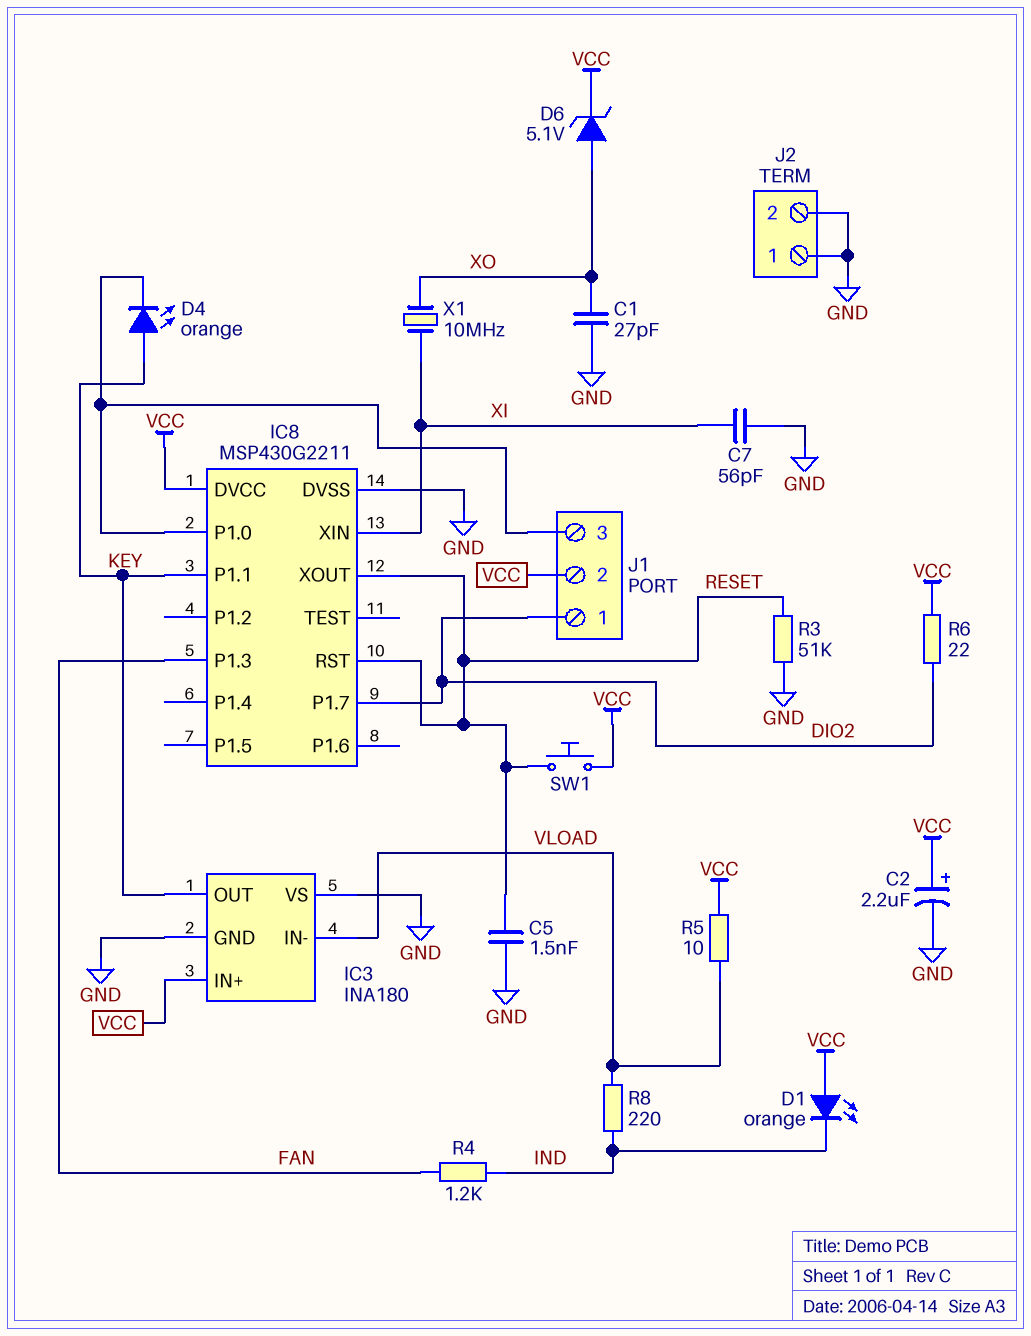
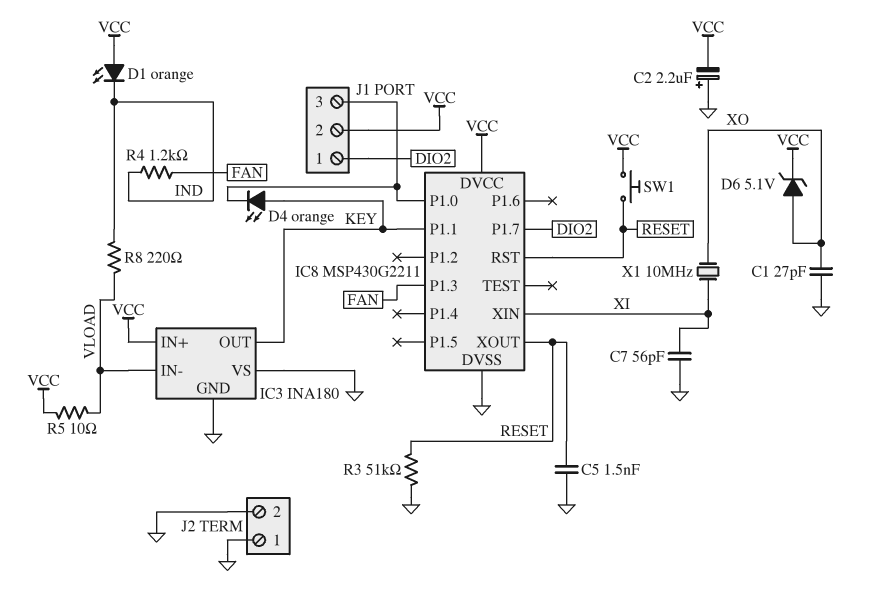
C2: 2.2uF (plus VCC, minus GND) -> 2.2uF (plus GND, minus VCC)
R6: 22 (DIO2, VCC) -> none

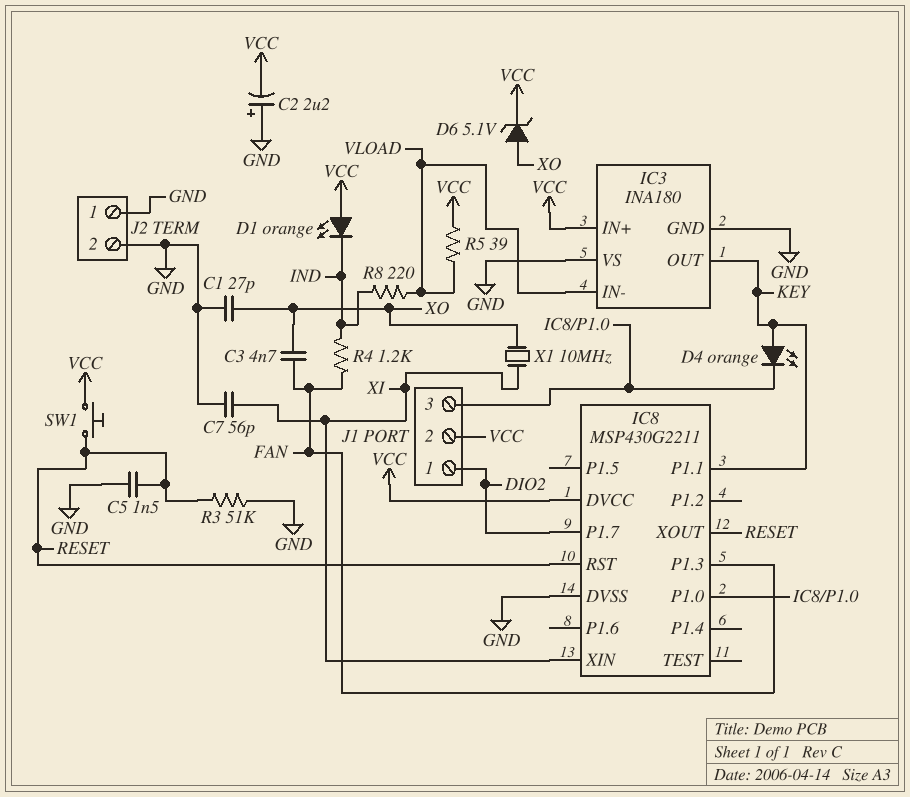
C3: none -> 4.7nF (FAN, XO)
R5: 10 (VCC, VLOAD) -> 39 (VCC, VLOAD)

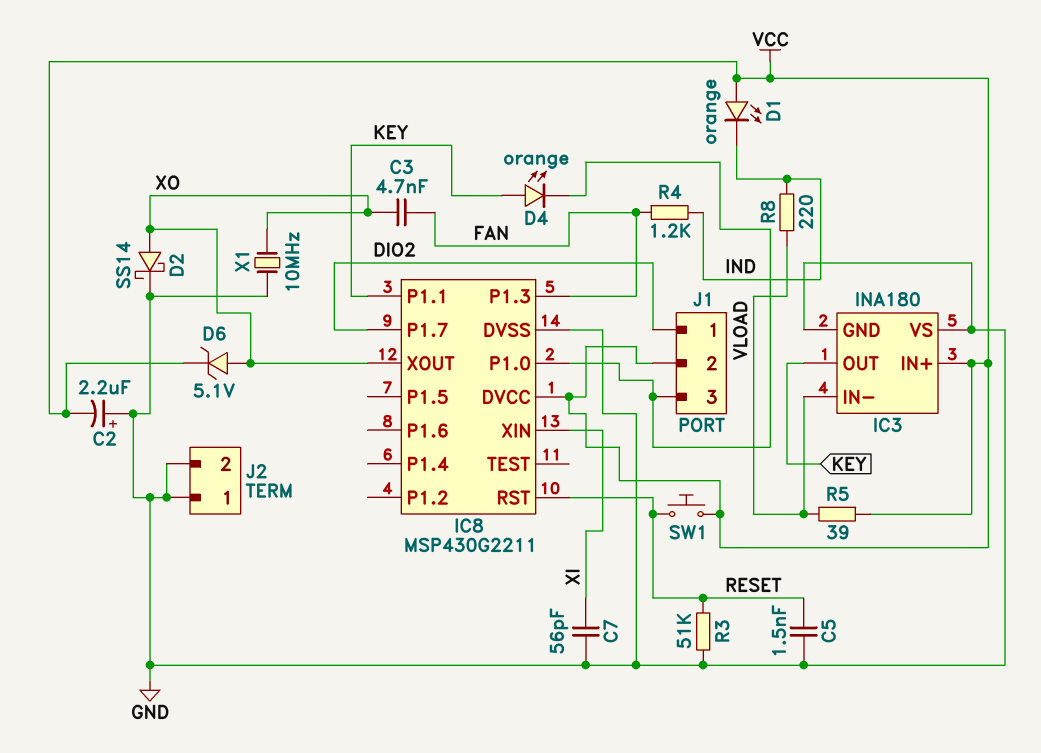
C1: 27pF (GND, XO) -> none
D2: none -> schottky SS14 (A XO, K GND)
IC8 pin XOUT: RESET -> XO
X1: 10MHz (XI, XO) -> 10MHz (GND, XO)

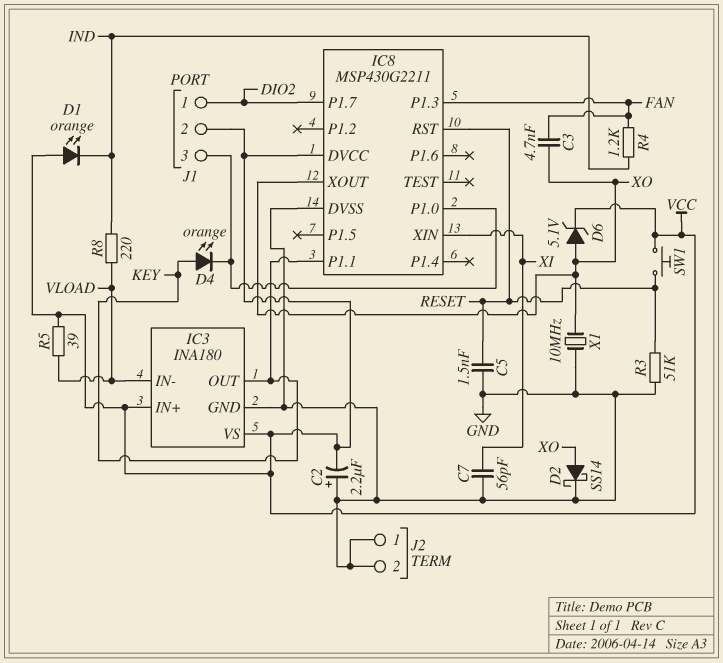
IC3 pin VS: GND -> VCC

